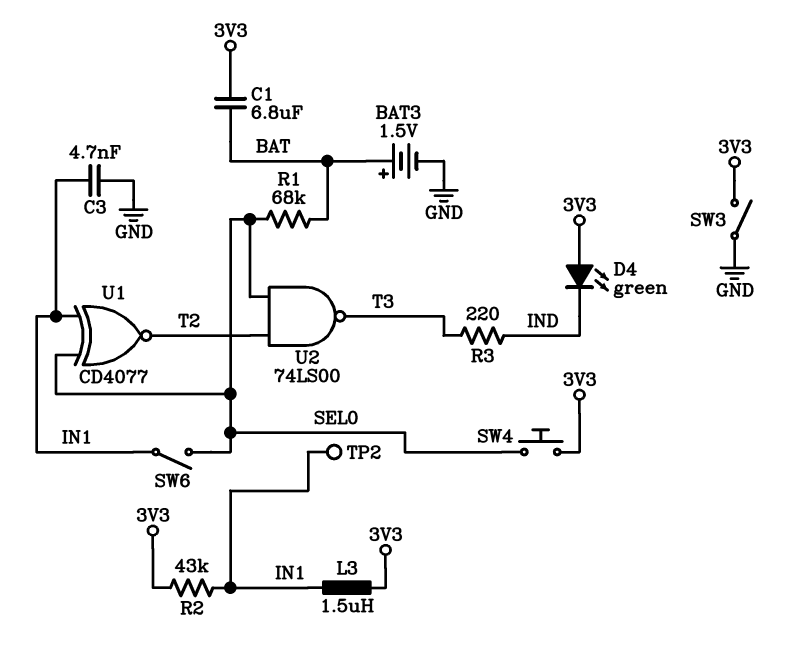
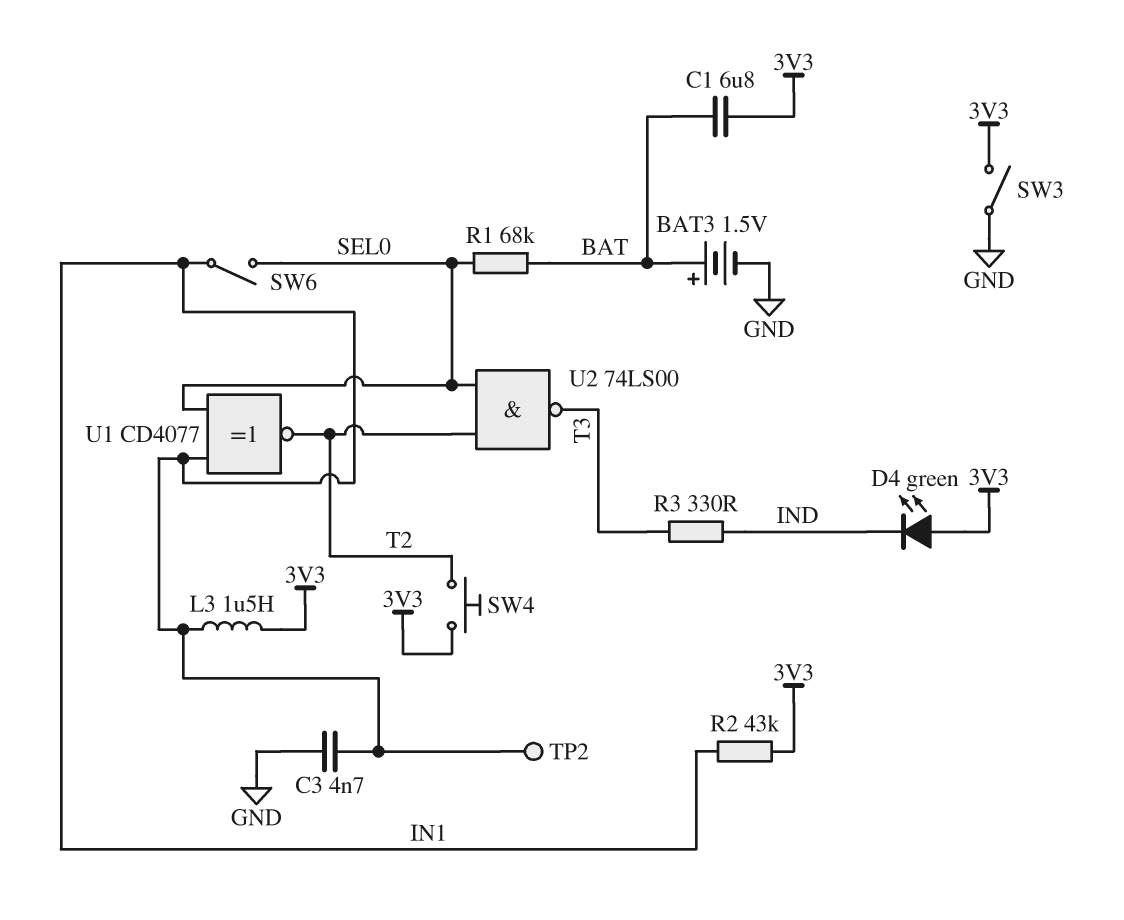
R3: 220 (IND, T3) -> 330 (IND, T3)
SW4: button (3V3, SEL0) -> button (3V3, T2)

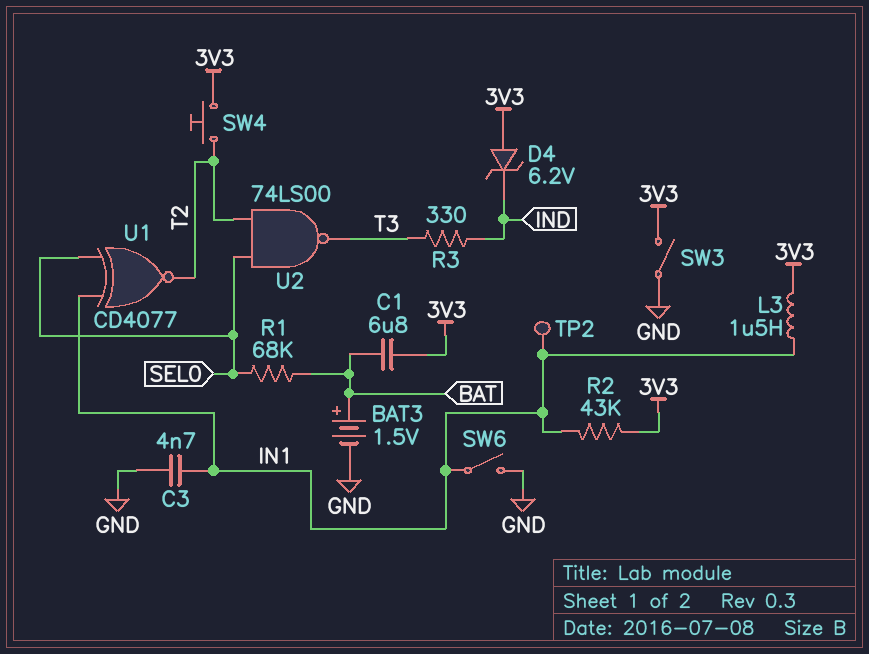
D4: LED green (A 3V3, K IND) -> zener 6.2V (A 3V3, K IND)
SW6: switch (IN1, SEL0) -> switch (GND, IN1)

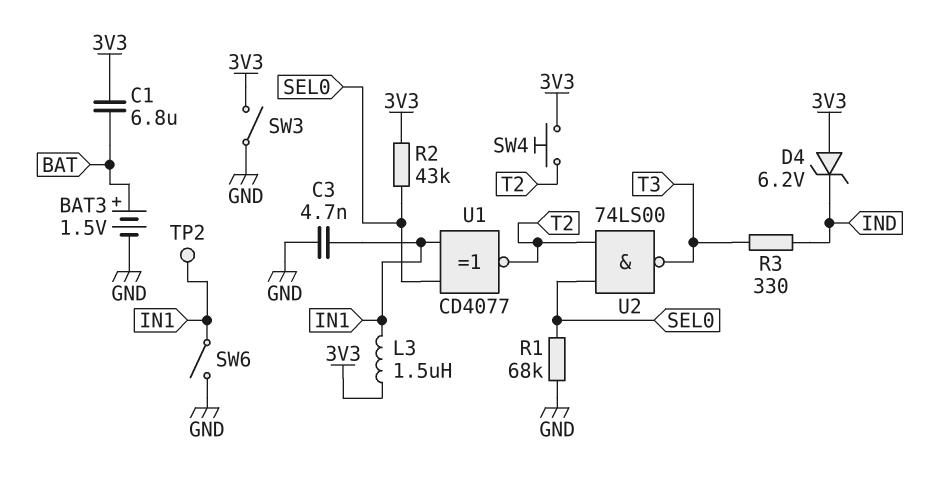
R1: 68k (BAT, SEL0) -> 68k (GND, SEL0)
R2: 43k (3V3, IN1) -> 43k (3V3, SEL0)

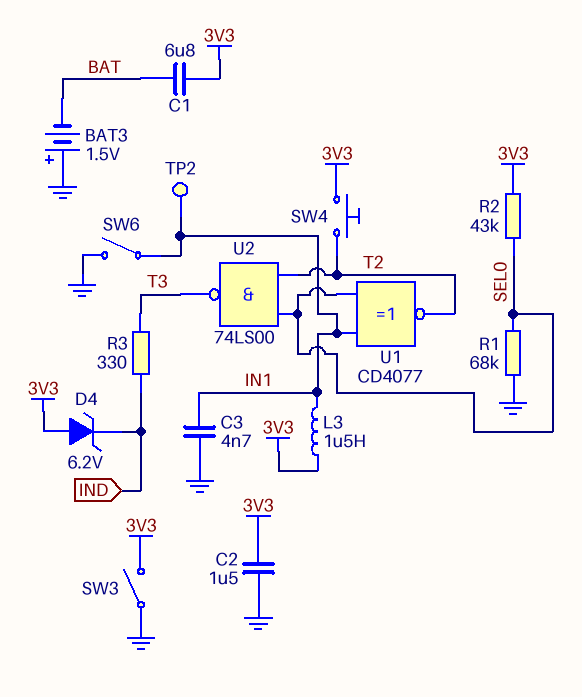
BAT3: 1.5V (plus BAT, minus GND) -> 1.5V (plus GND, minus BAT)
C2: none -> 1.5uF (3V3, GND)

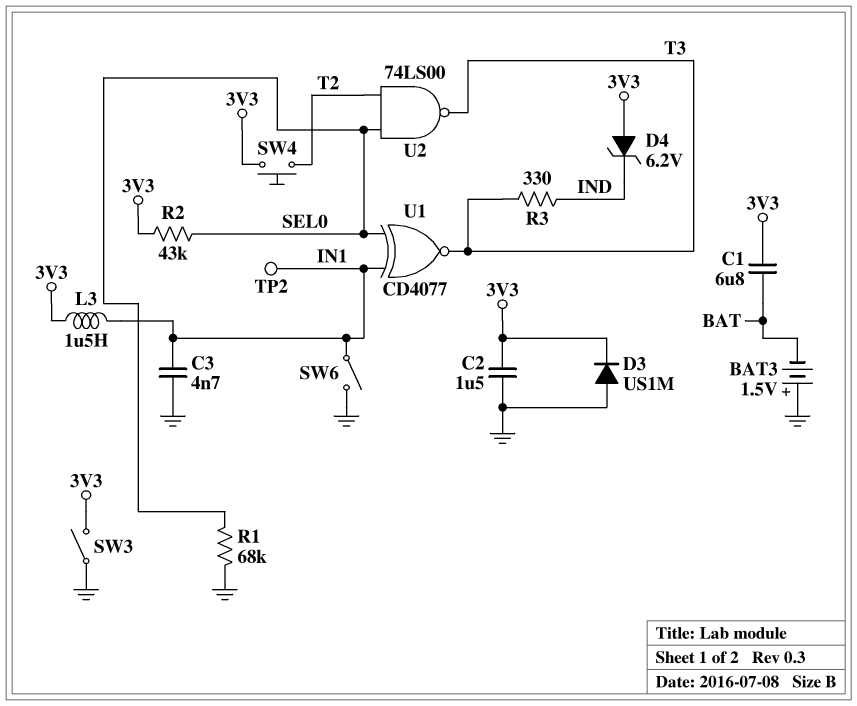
D3: none -> diode US1M (A GND, K 3V3)
U1: XNOR CD4077 (in IN1, in SEL0, out T2) -> XNOR CD4077 (in IN1, in SEL0, out T3)

